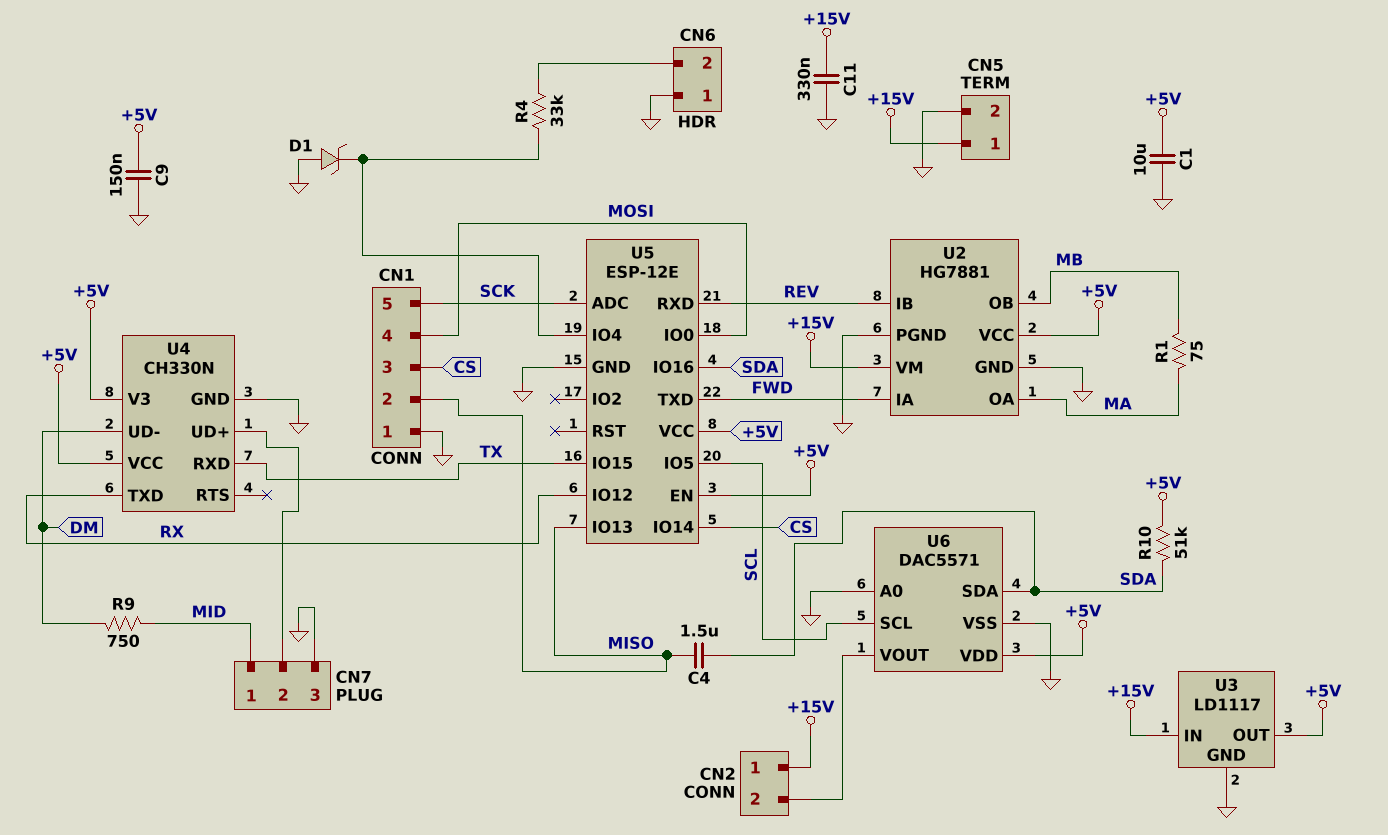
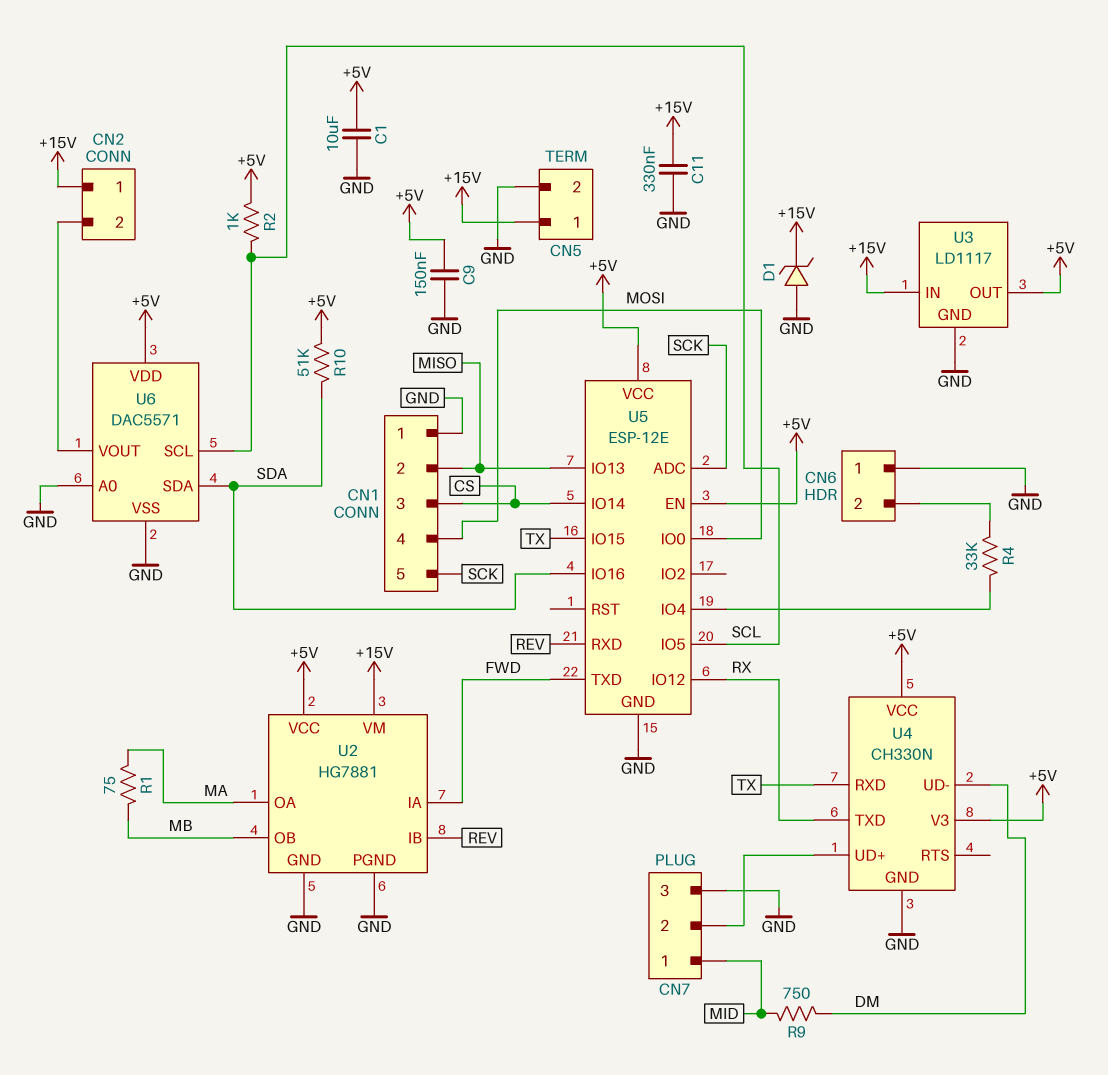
C4: 1.5uF (MISO, SDA) -> none
D1: zener (A GND, K U5/IO4) -> zener (A GND, K +15V)
R2: none -> 1k (+5V, SCL)

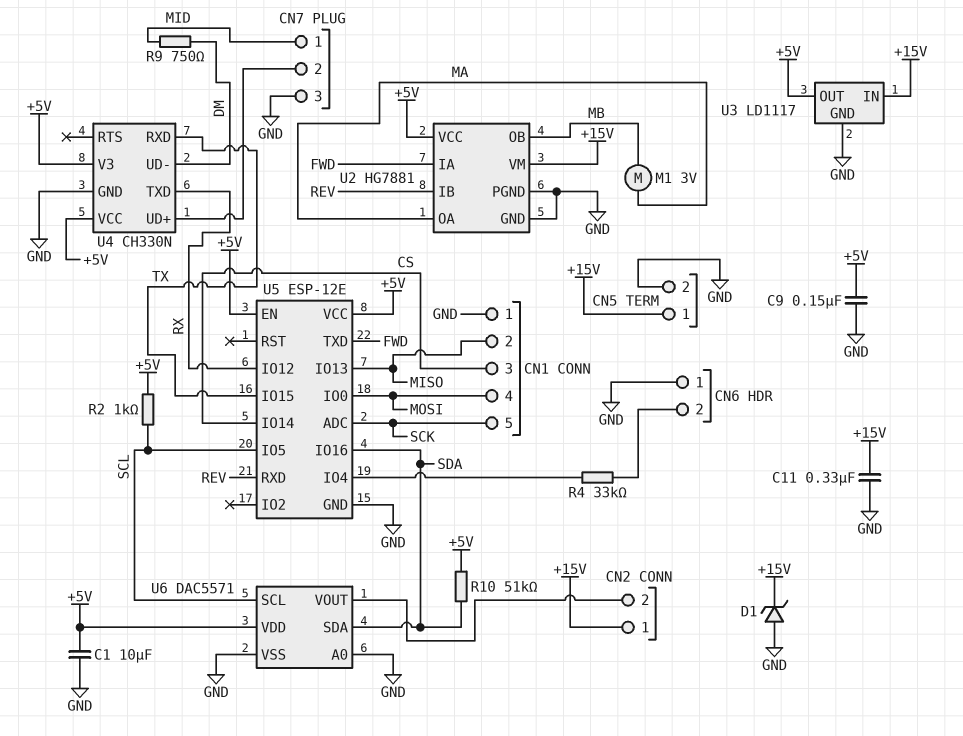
M1: none -> motor 3V (MA, MB)
R1: 75 (MA, MB) -> none

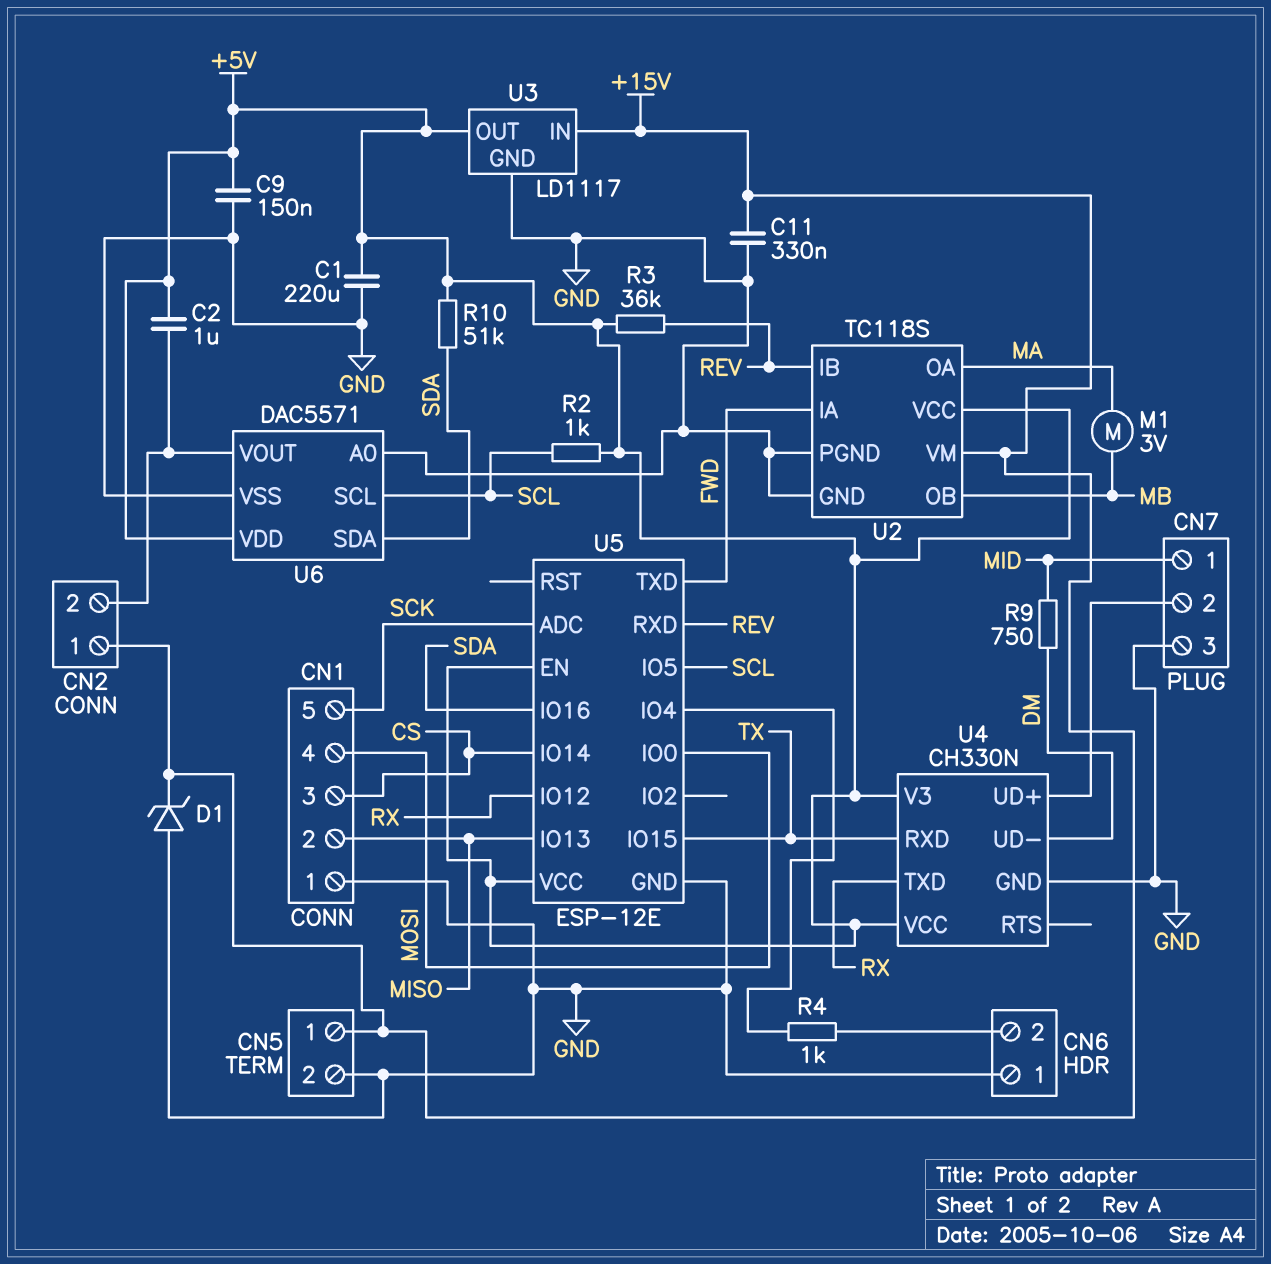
C1: 10uF (+5V, GND) -> 220uF (+5V, GND)
C2: none -> 1uF (+5V, CN2/2)
R3: none -> 36k (+5V, REV)
R4: 33k (CN6/2, U5/IO4) -> 1k (CN6/2, U5/IO4)
U2: HG7881 -> TC118S

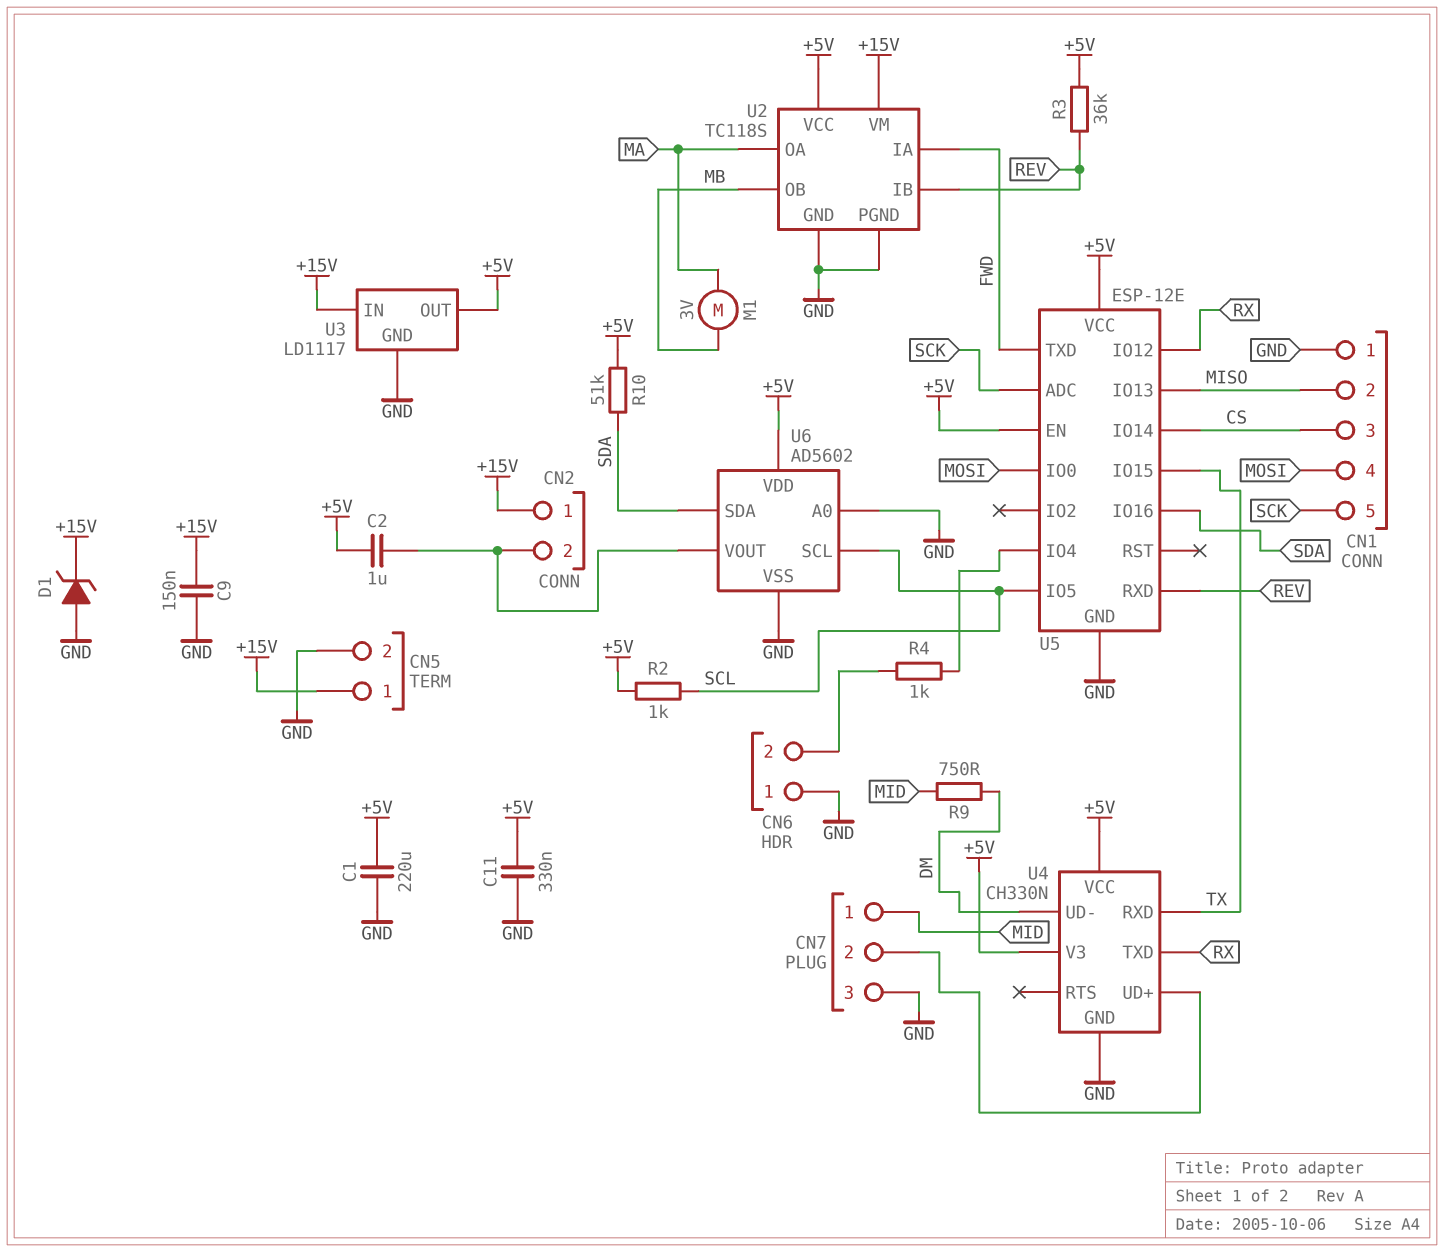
C9: 150nF (+5V, GND) -> 150nF (+15V, GND)
C11: 330nF (+15V, GND) -> 330nF (+5V, GND)
U6: DAC5571 -> AD5602

